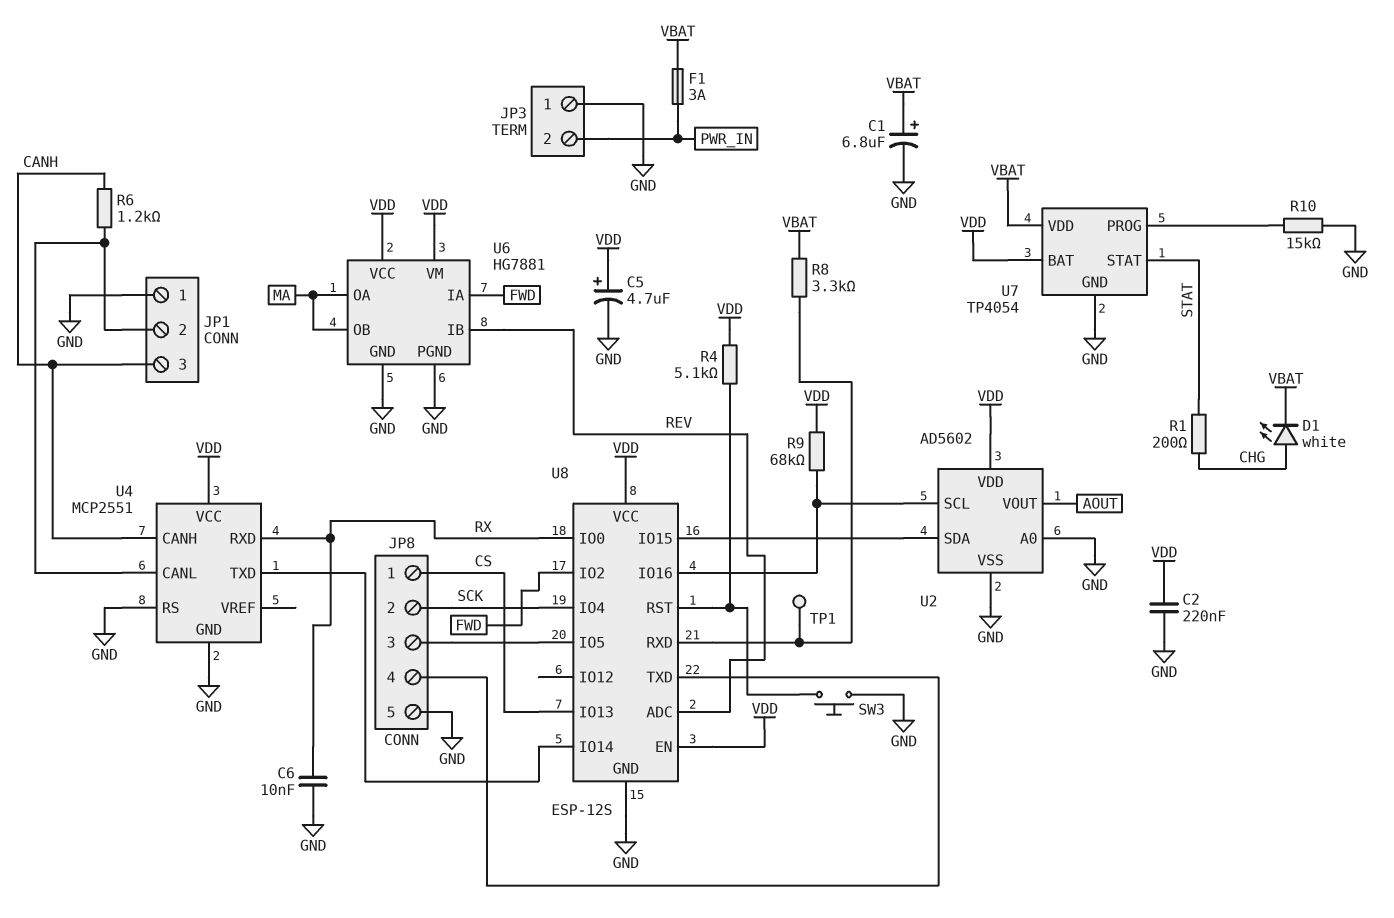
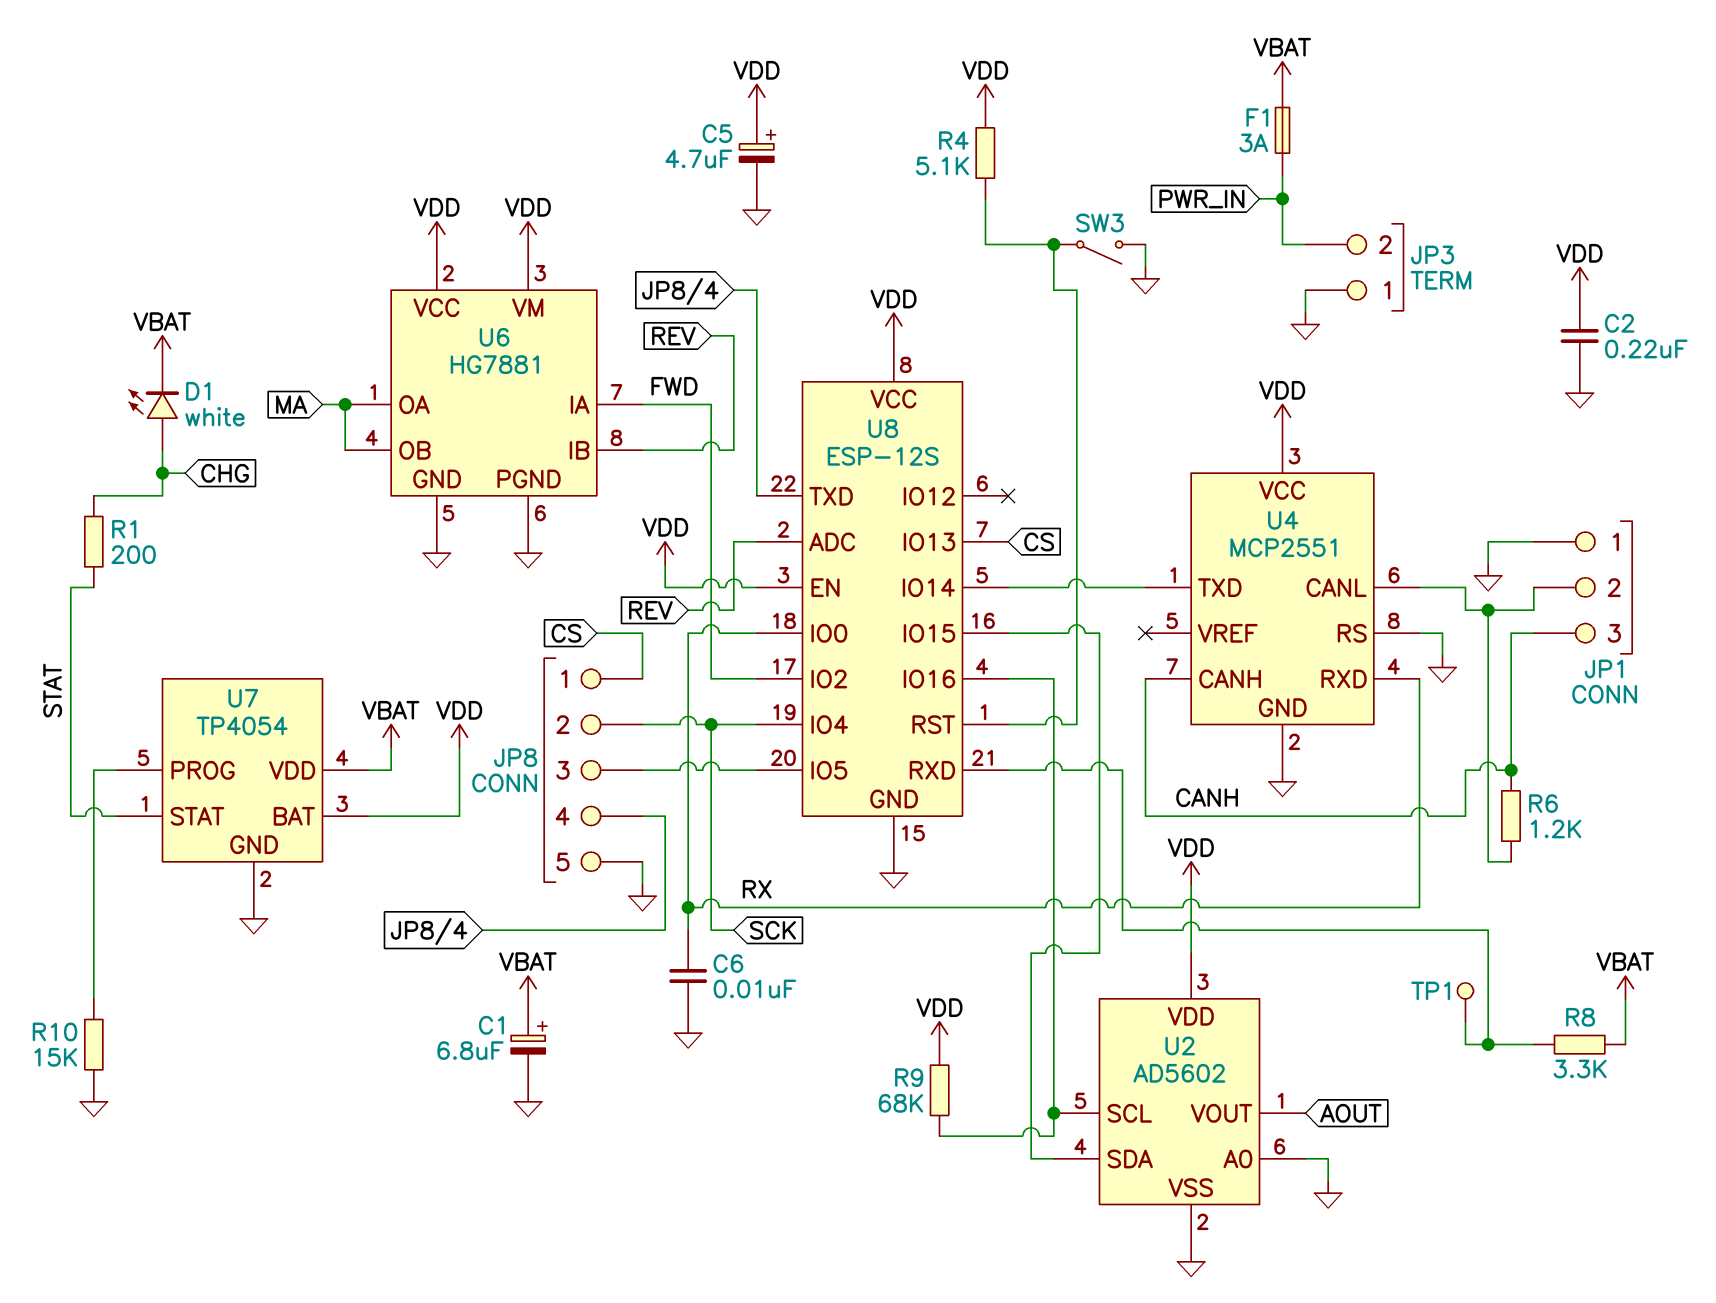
SW3: button (GND, U8/RST) -> switch (GND, U8/RST)

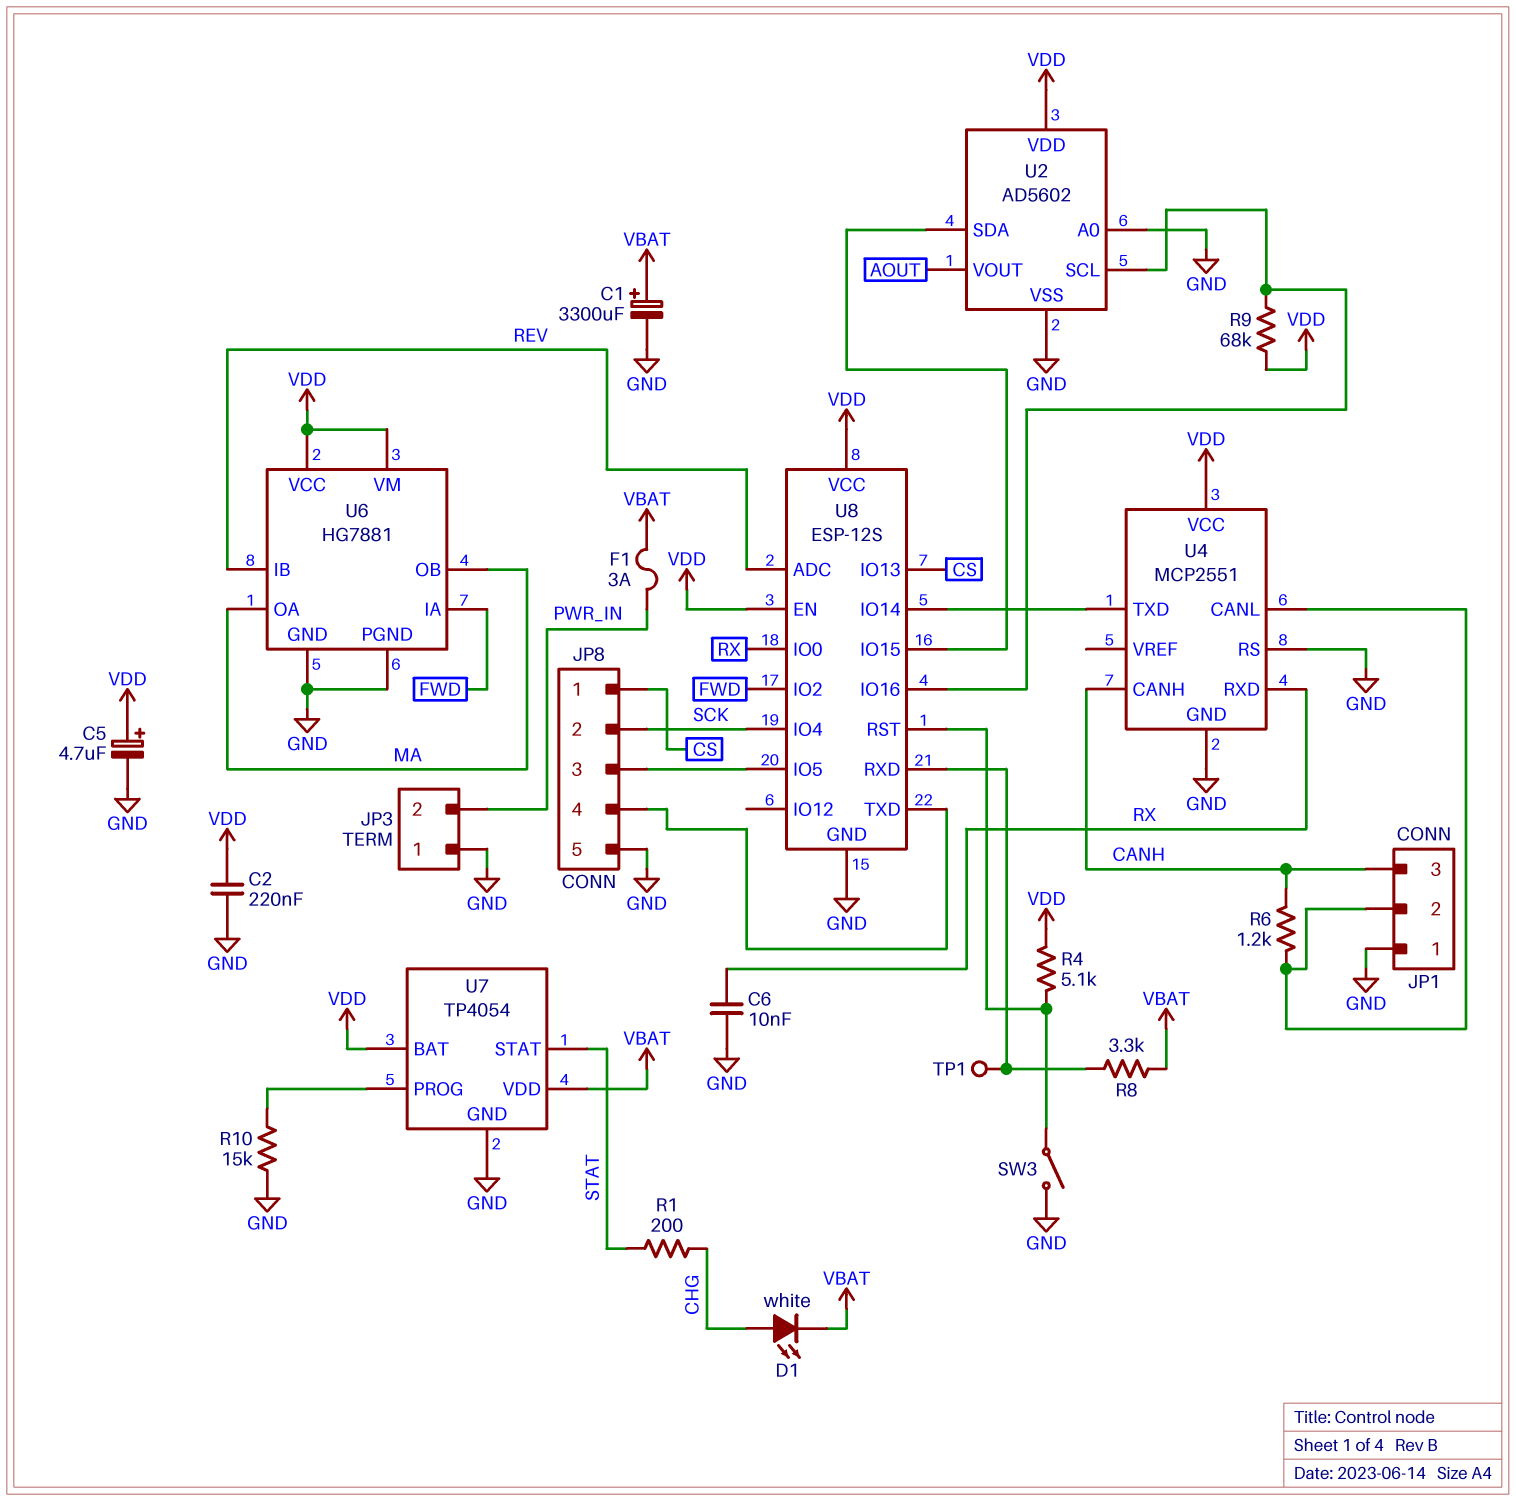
C1: 6.8uF (plus VBAT, minus GND) -> 3300uF (plus VBAT, minus GND)

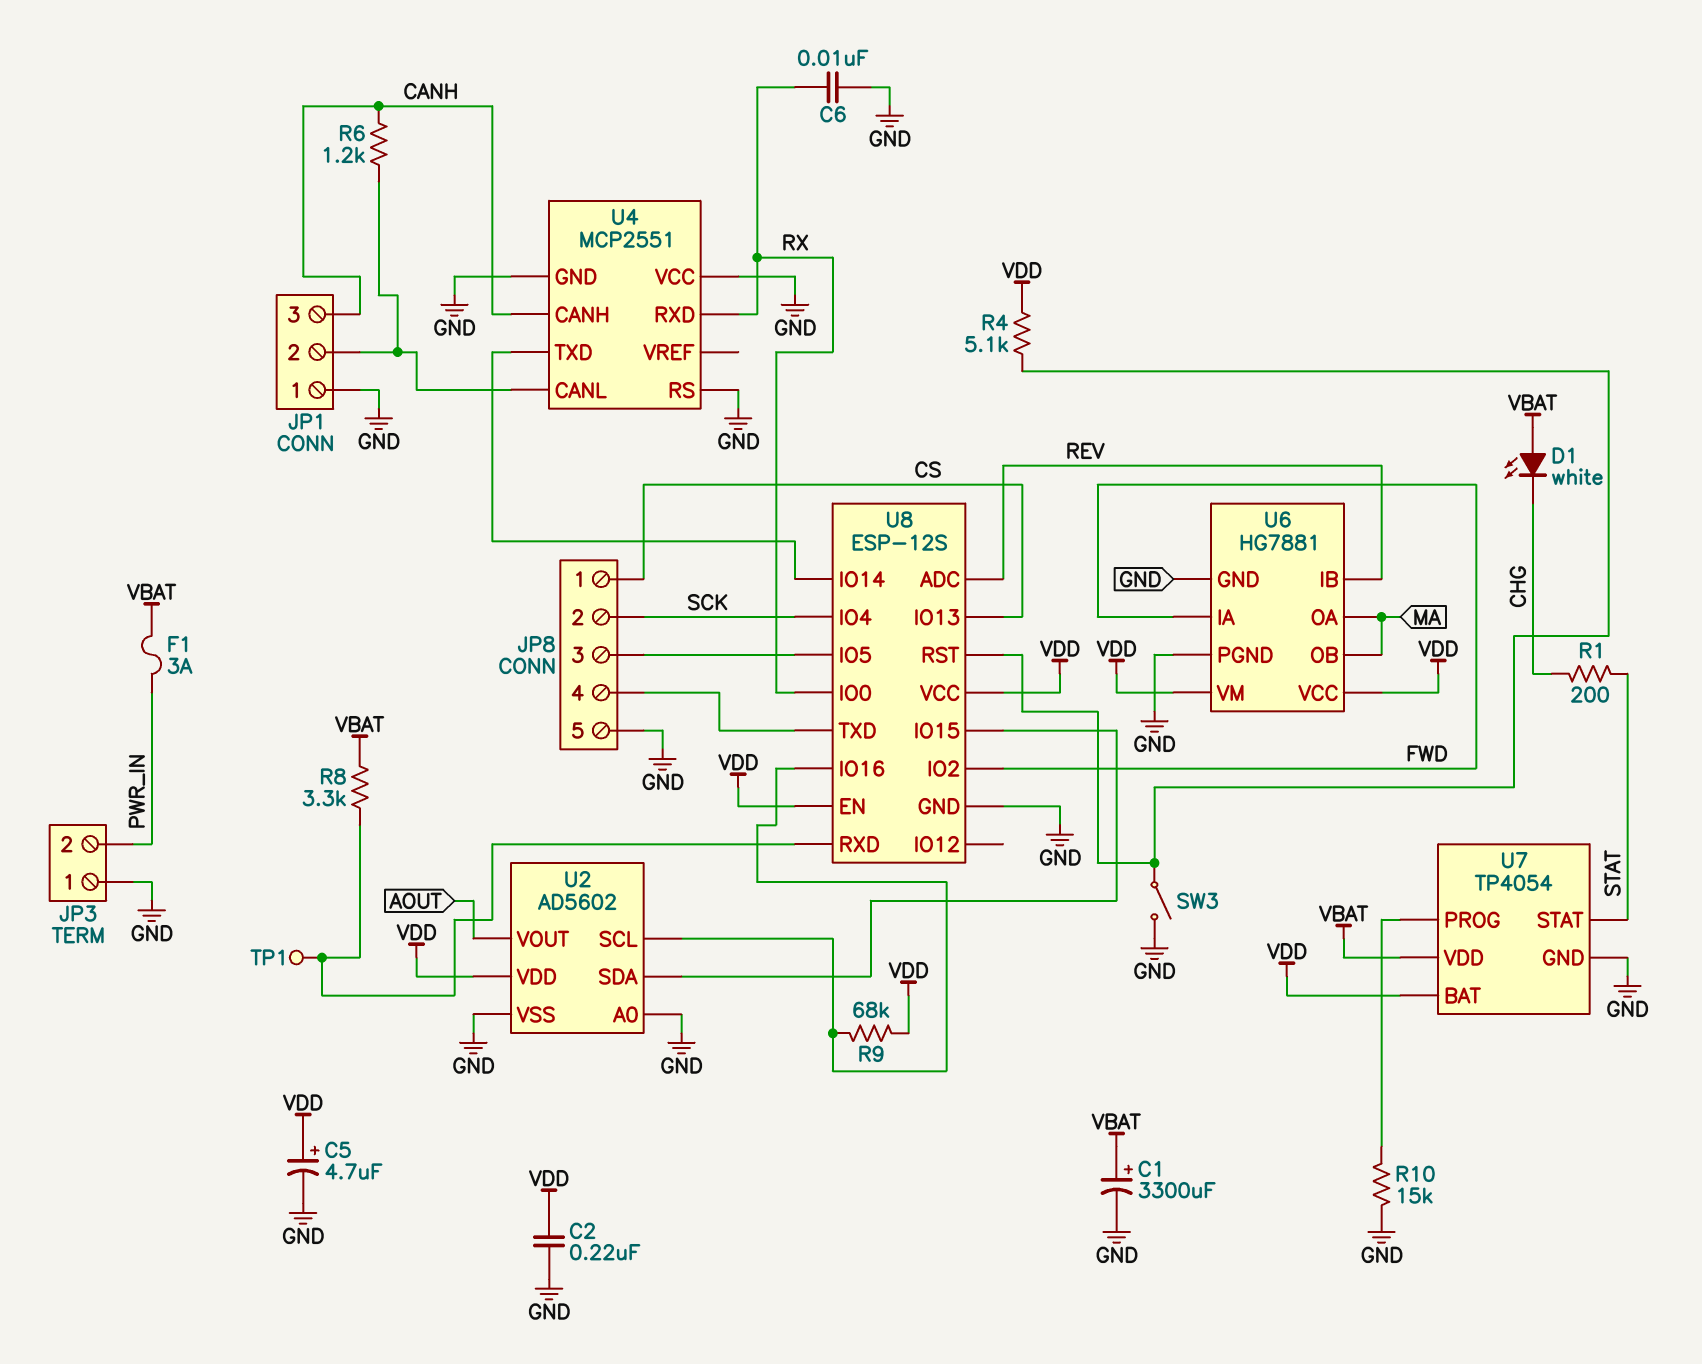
D1: LED white (A CHG, K VBAT) -> LED white (A VBAT, K CHG)
U4 pin VCC: VDD -> GND

